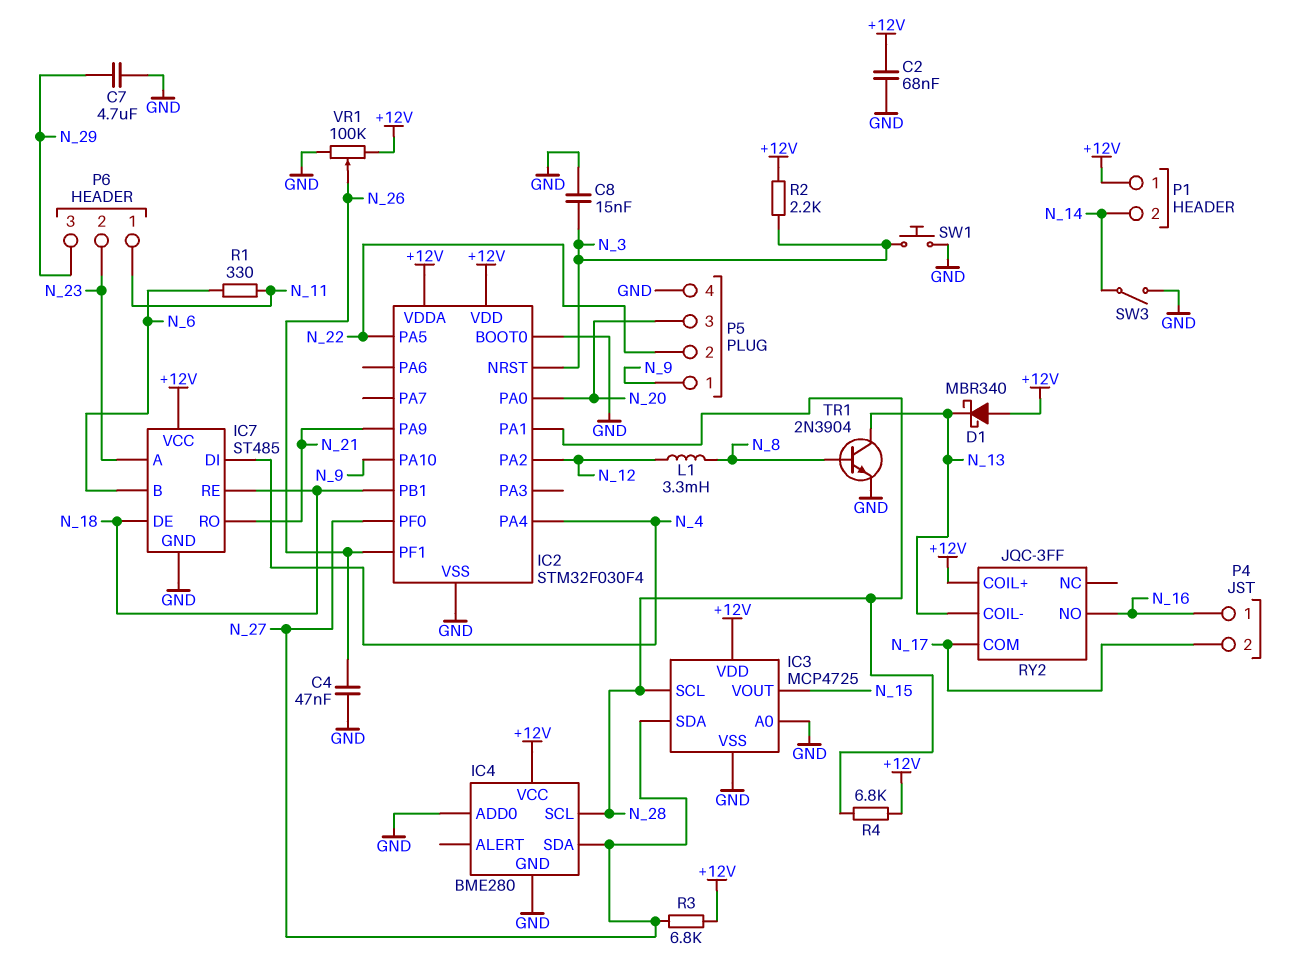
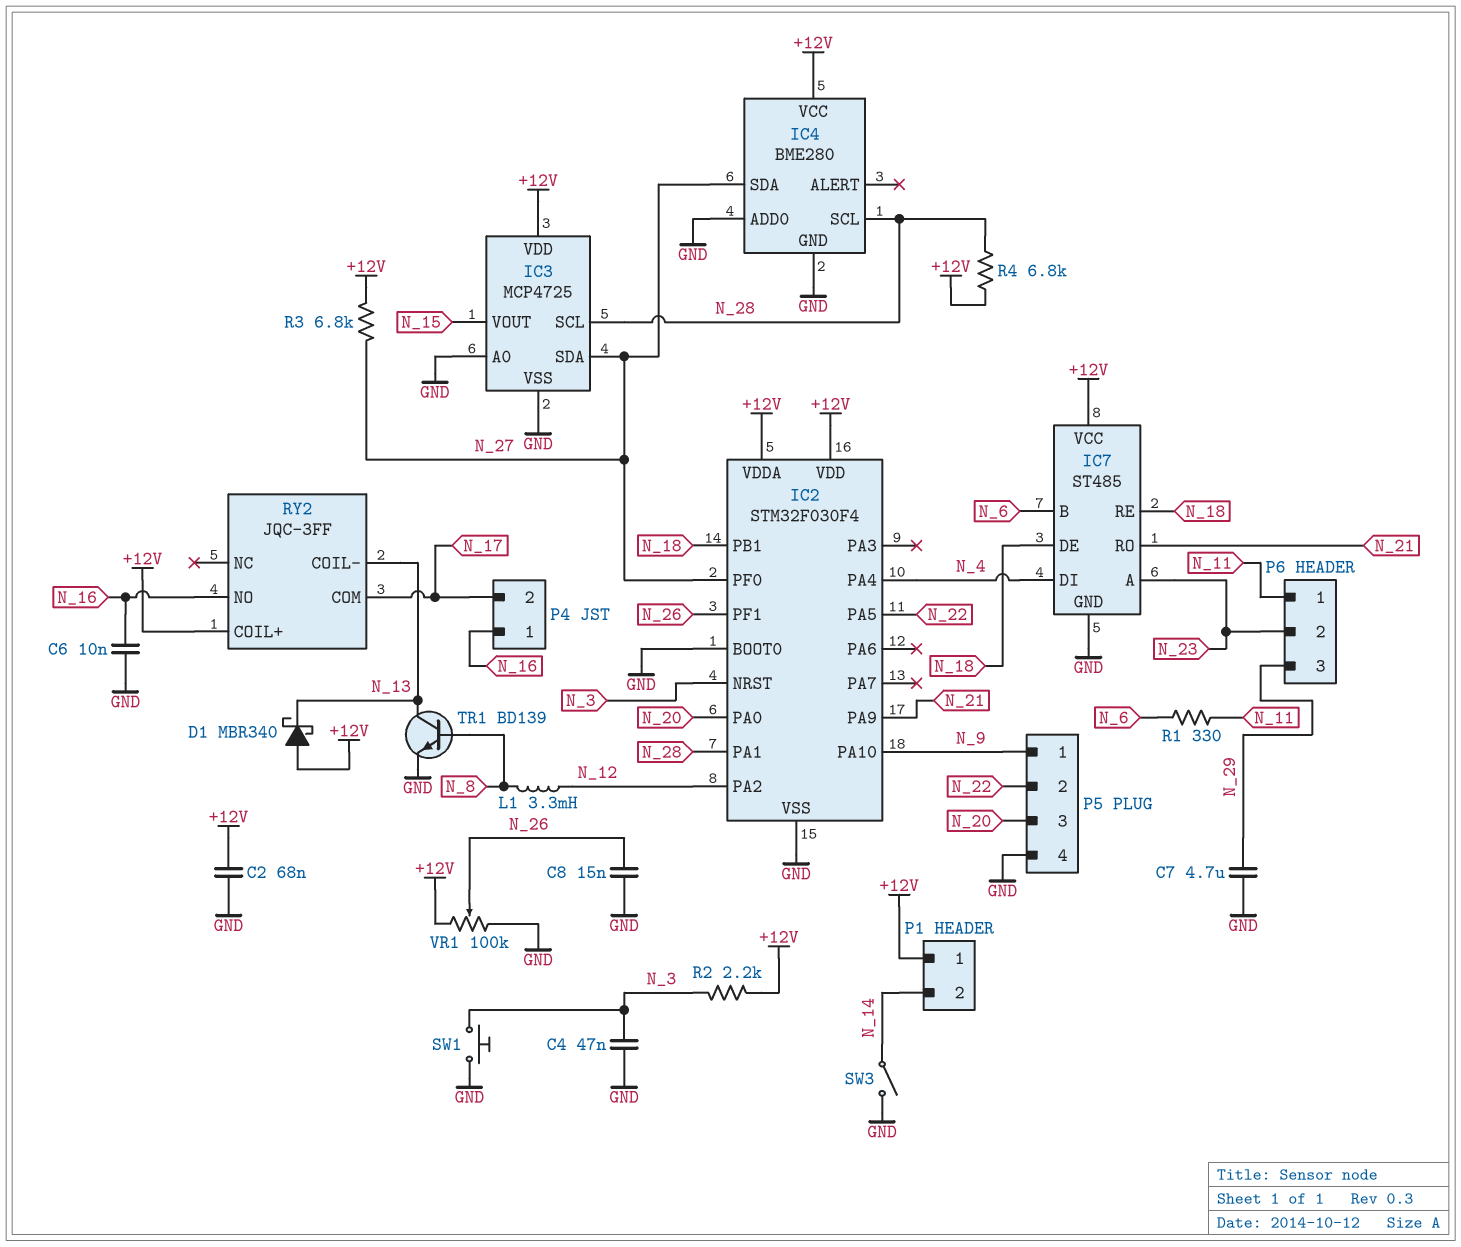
C4: 47nF (GND, N_26) -> 47nF (GND, N_3)
C6: none -> 10nF (GND, N_16)
C8: 15nF (GND, N_3) -> 15nF (GND, N_26)
TR1: NPN 2N3904 (B N_8, C N_13, E GND) -> NPN BD139 (B N_8, C N_13, E GND)

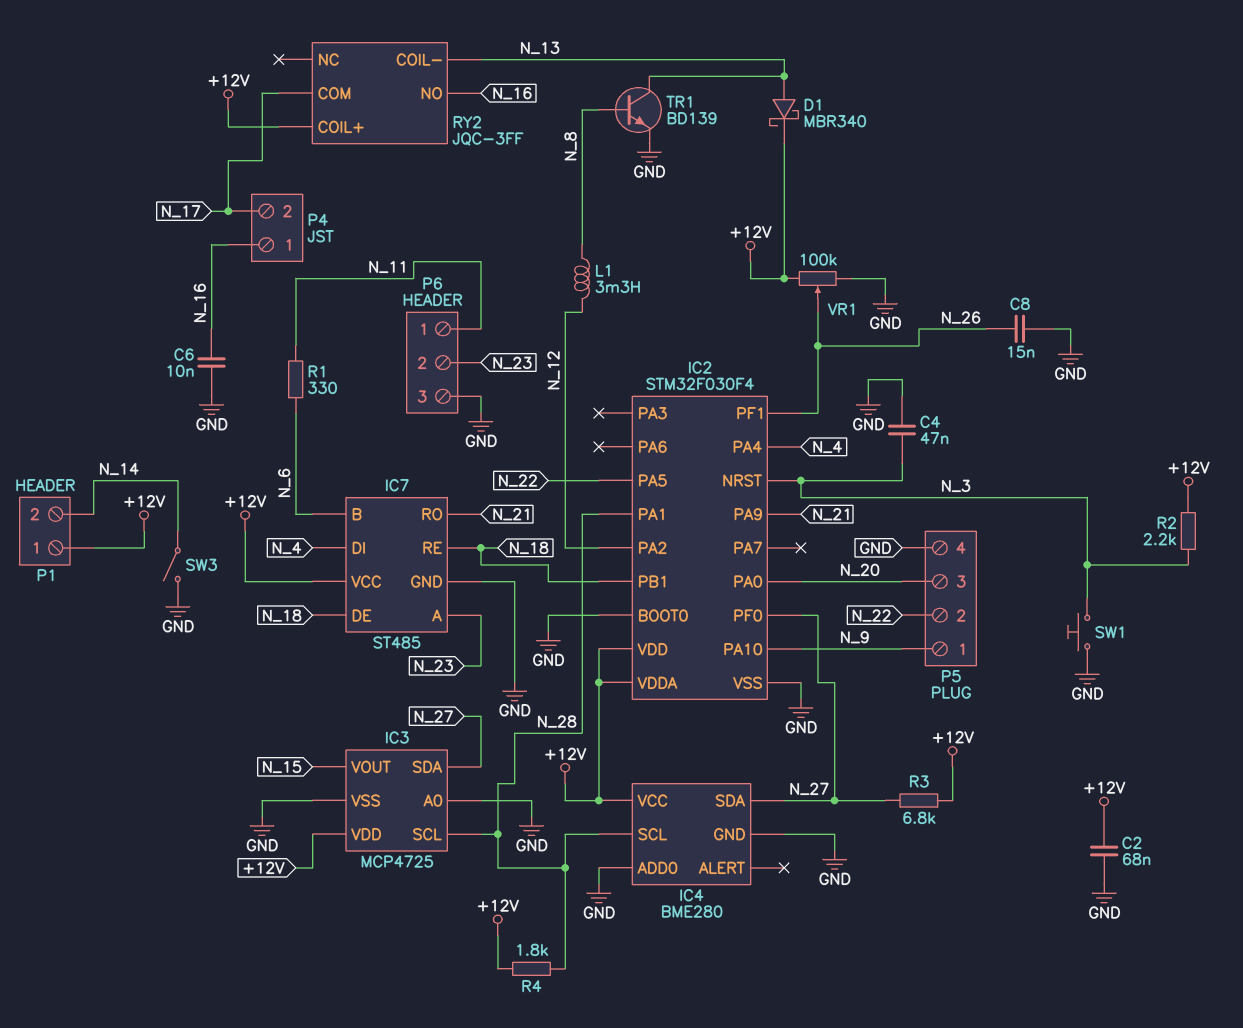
C7: 4.7uF (GND, N_29) -> none
D1: schottky MBR340 (A +12V, K N_13) -> schottky MBR340 (A N_13, K +12V)
P6 pin 3: N_29 -> GND
R4: 6.8k (+12V, N_28) -> 1.8k (+12V, N_28)

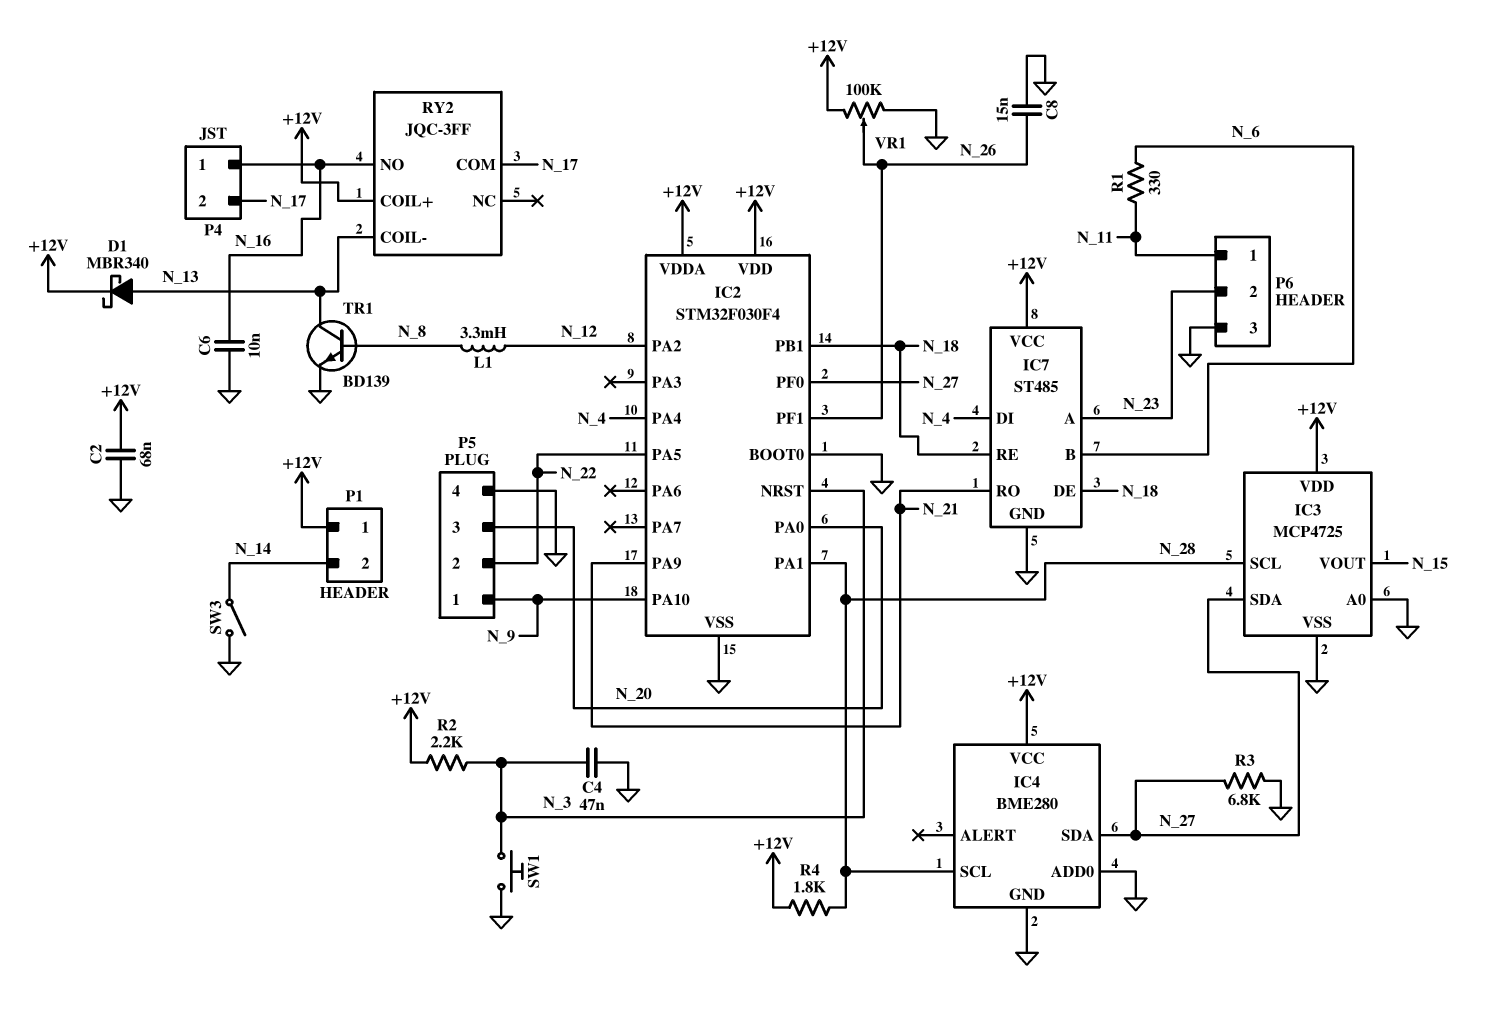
R3: 6.8k (+12V, N_27) -> 6.8k (GND, N_27)

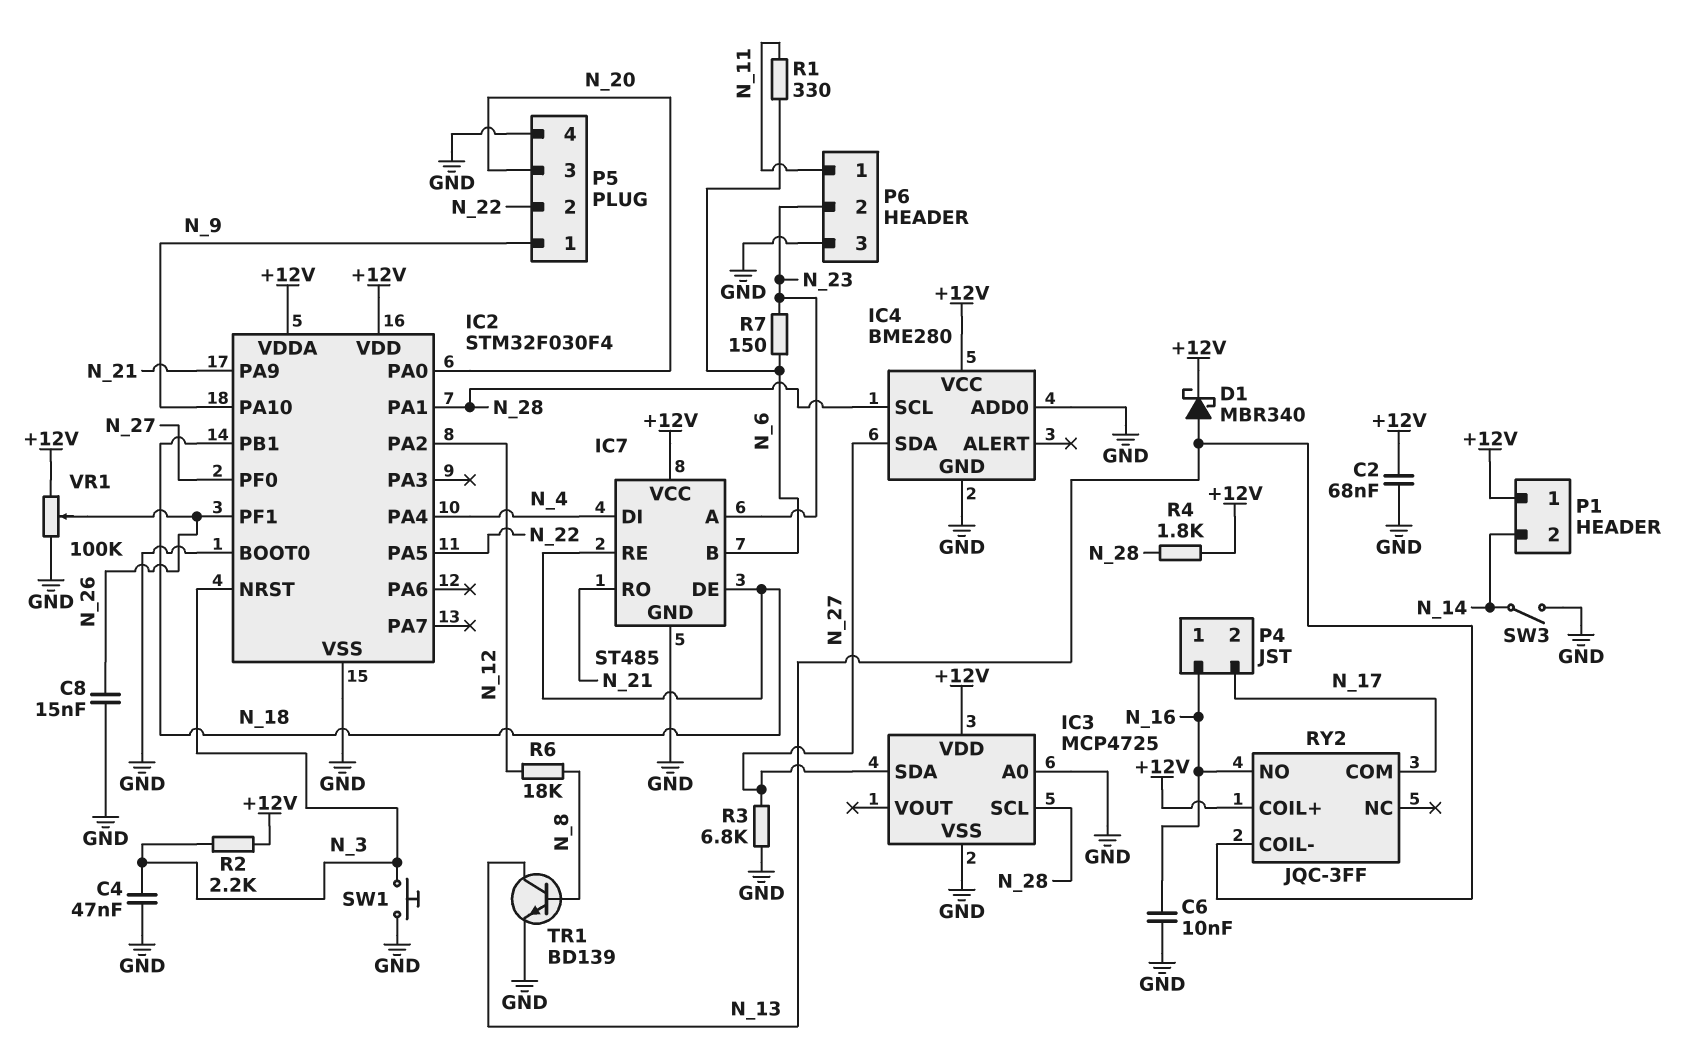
IC3 pin VOUT: N_15 -> none
L1: 3.3mH (N_8, N_12) -> none
R6: none -> 18k (N_8, N_12)
R7: none -> 150 (N_6, N_23)

